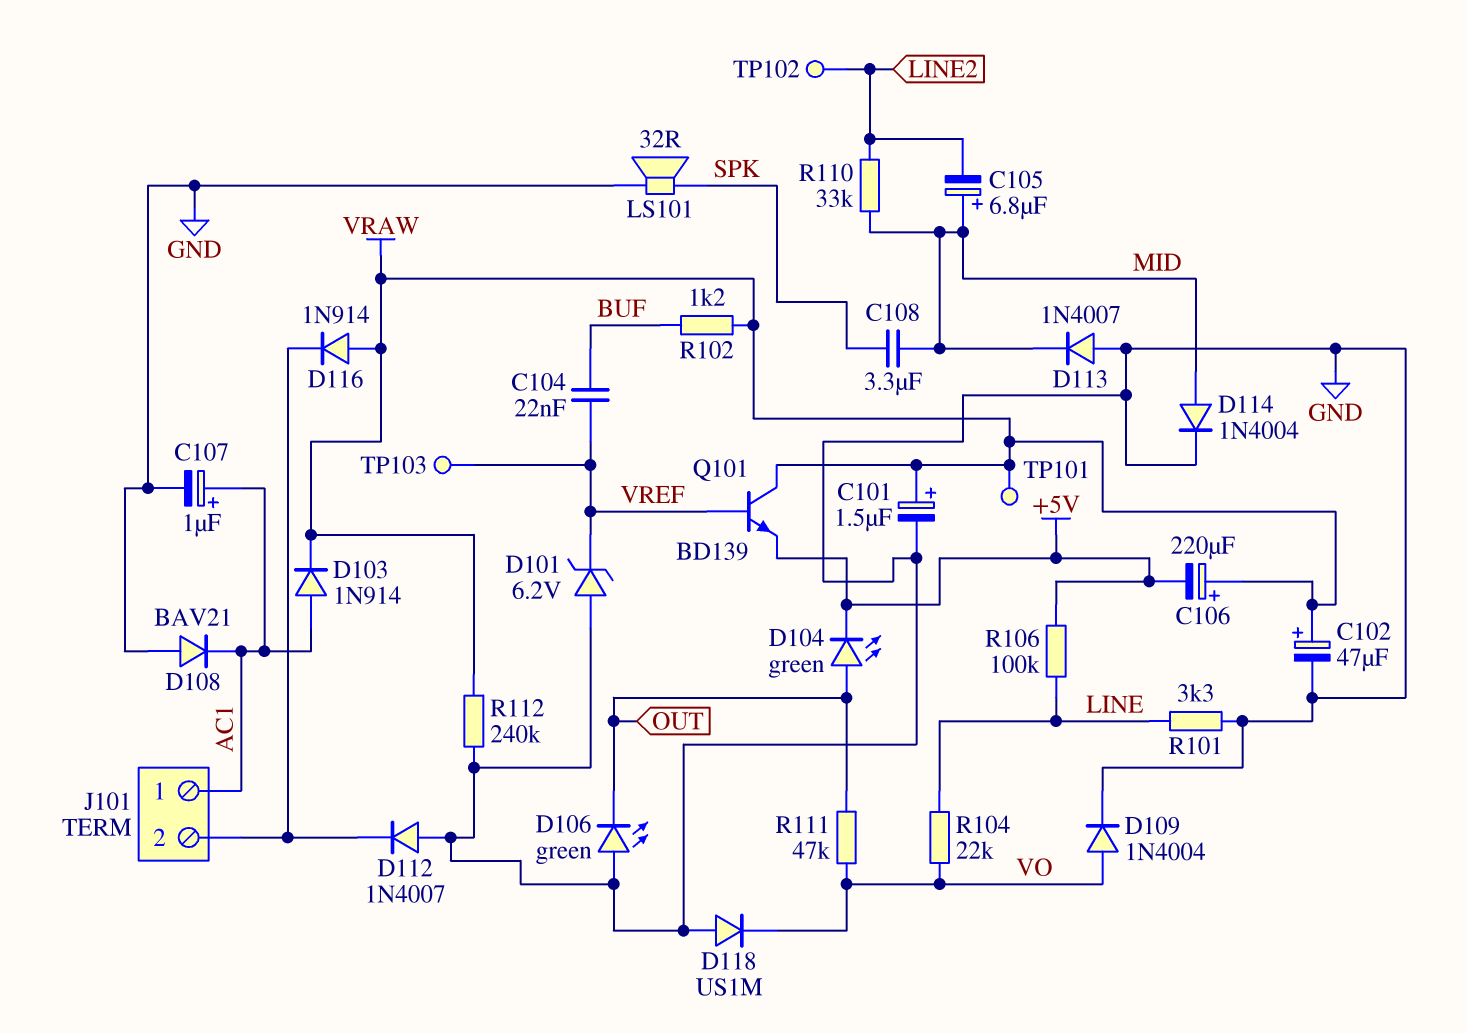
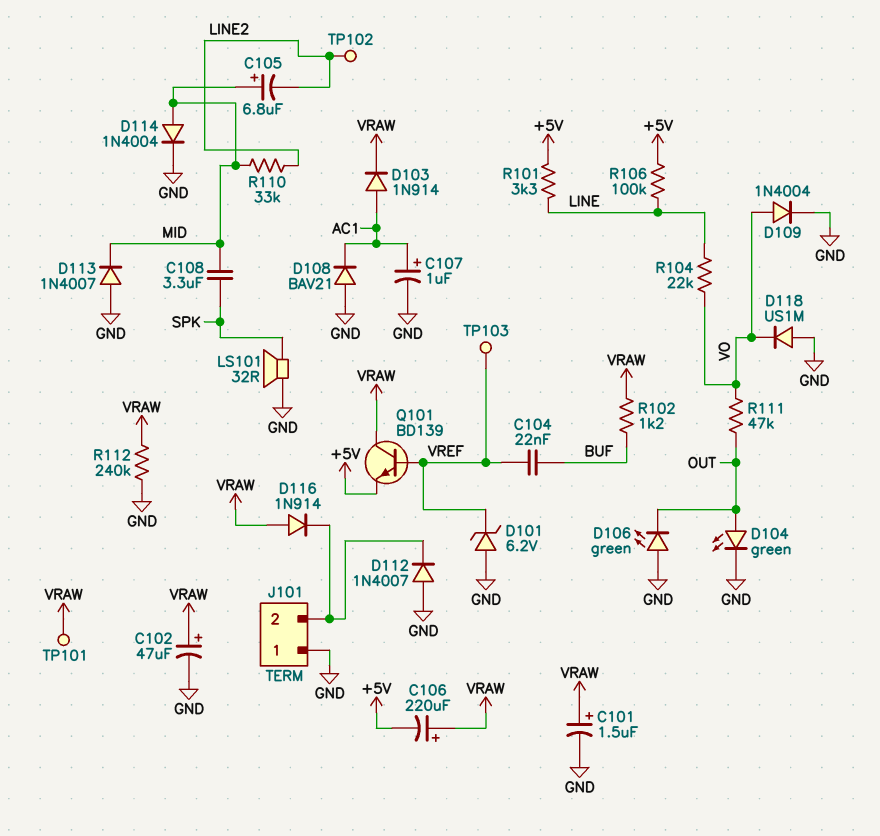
D104: LED green (A OUT, K +5V) -> LED green (A OUT, K GND)
J101 pin 1: AC1 -> GND
R101: 3.3k (GND, LINE) -> 3.3k (+5V, LINE)

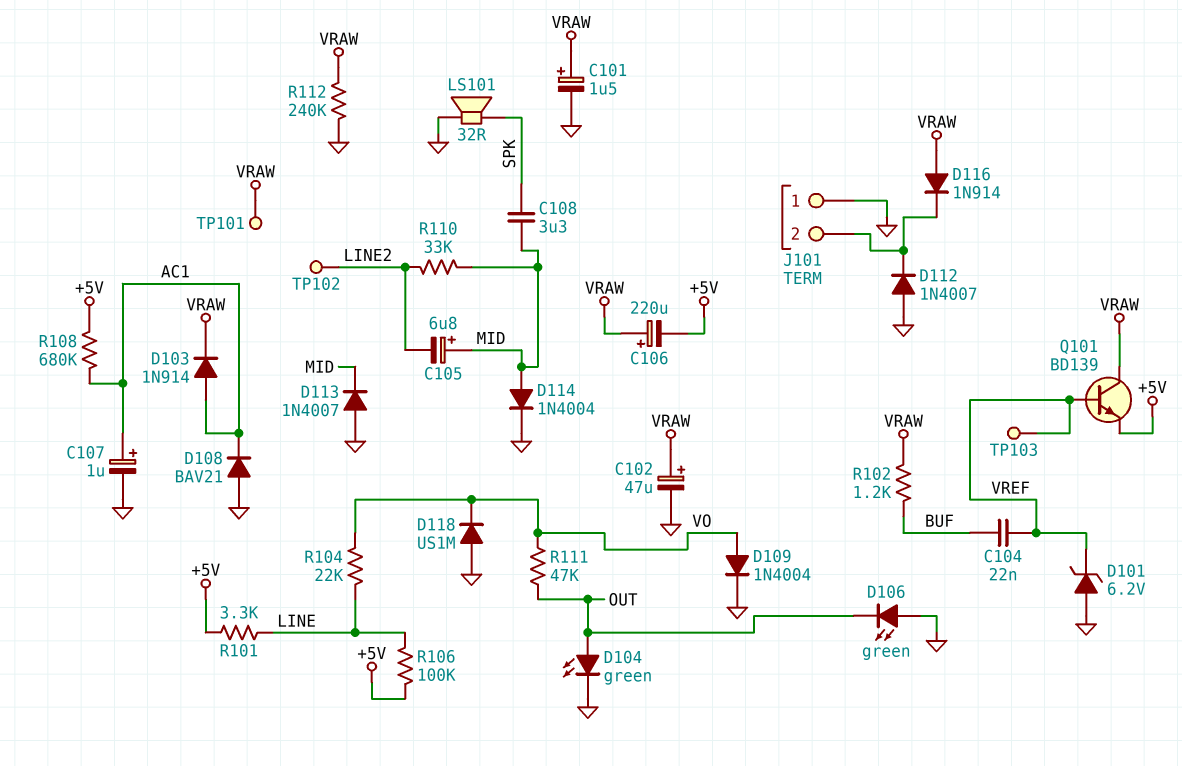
R108: none -> 680k (+5V, AC1)

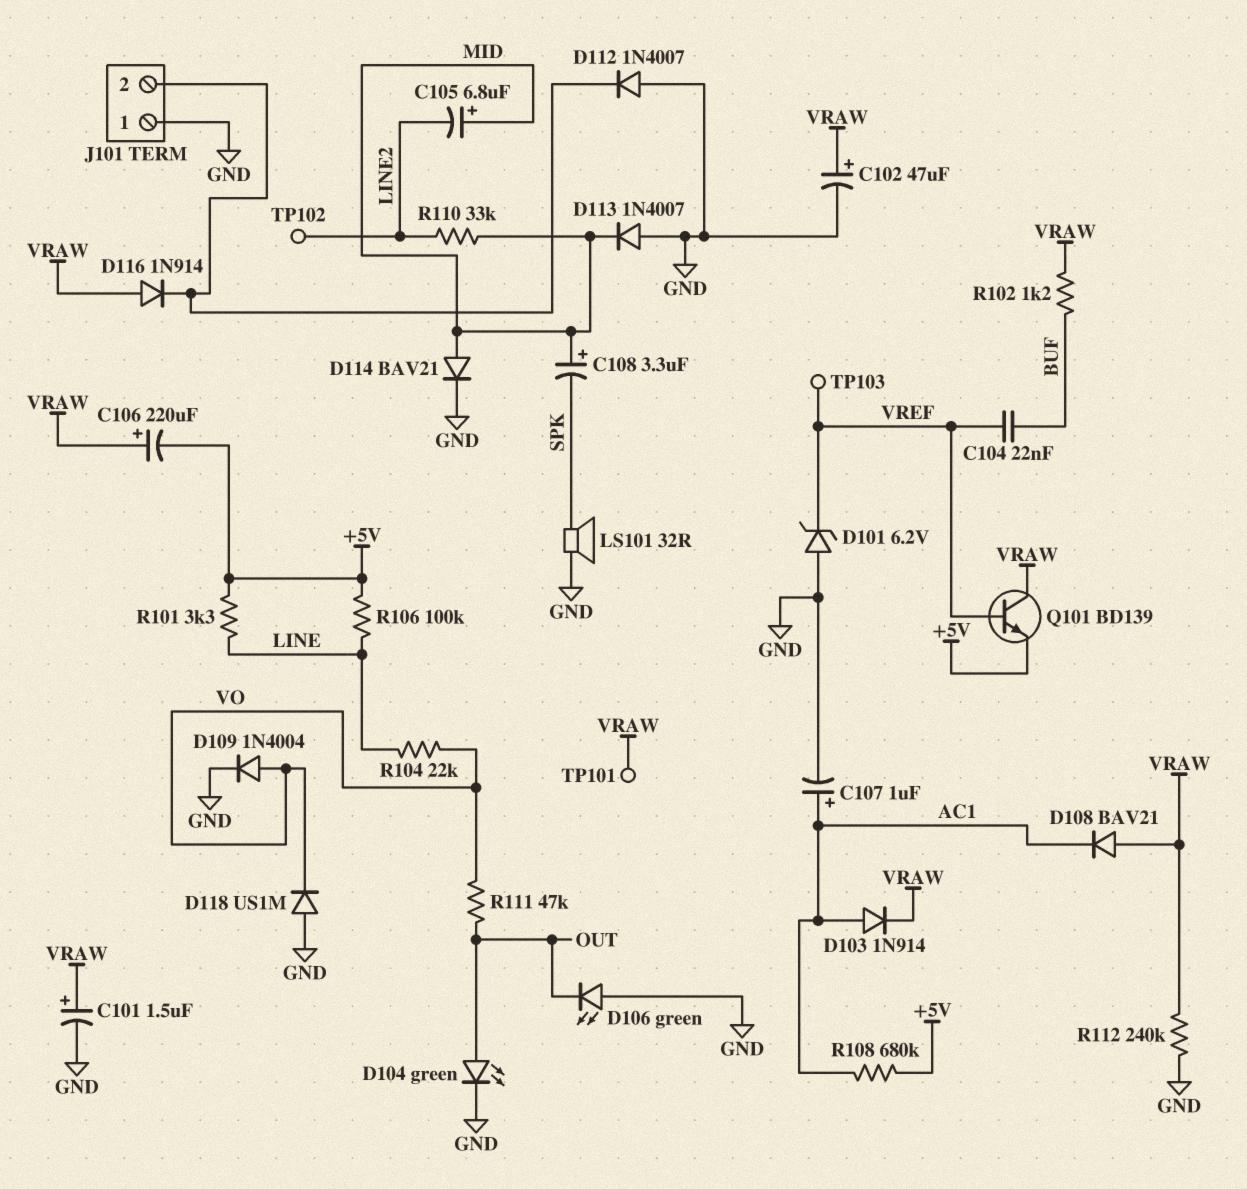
C108: 3.3uF (MID, SPK) -> 3.3uF (plus MID, minus SPK)
D108: diode BAV21 (A GND, K AC1) -> diode BAV21 (A VRAW, K AC1)
D114: diode 1N4004 (A MID, K GND) -> diode BAV21 (A MID, K GND)

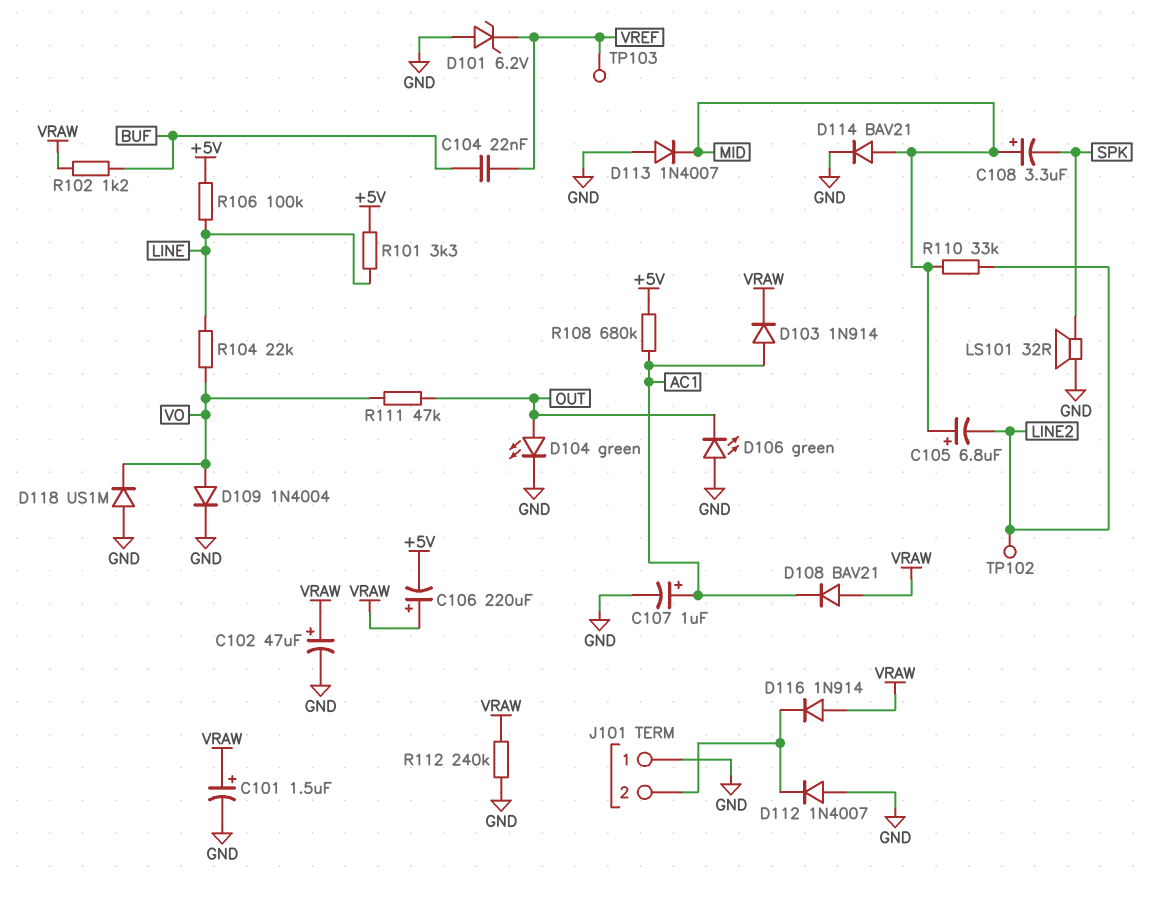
Q101: NPN BD139 (B VREF, C VRAW, E +5V) -> none
TP101: test point (VRAW) -> none

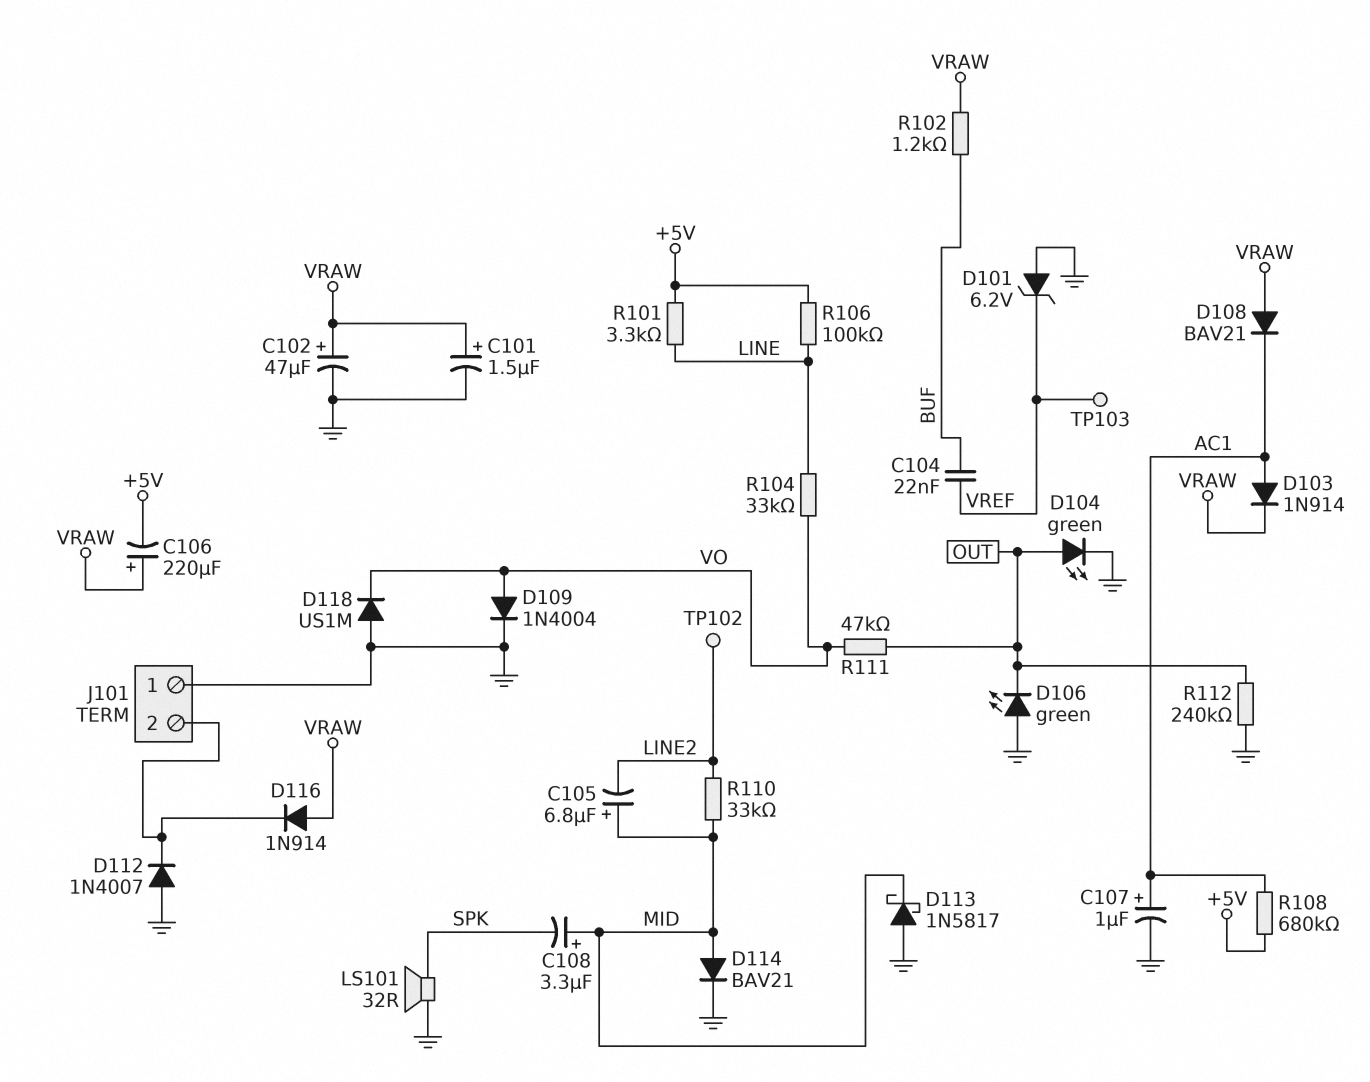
D113: diode 1N4007 (A GND, K MID) -> schottky 1N5817 (A GND, K MID)
R104: 22k (LINE, VO) -> 33k (LINE, VO)
R112: 240k (GND, VRAW) -> 240k (GND, OUT)

